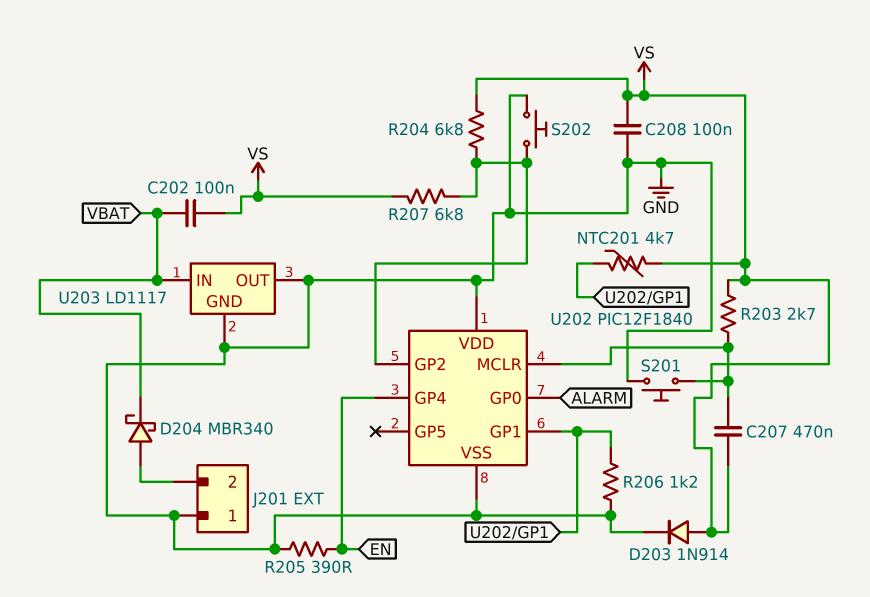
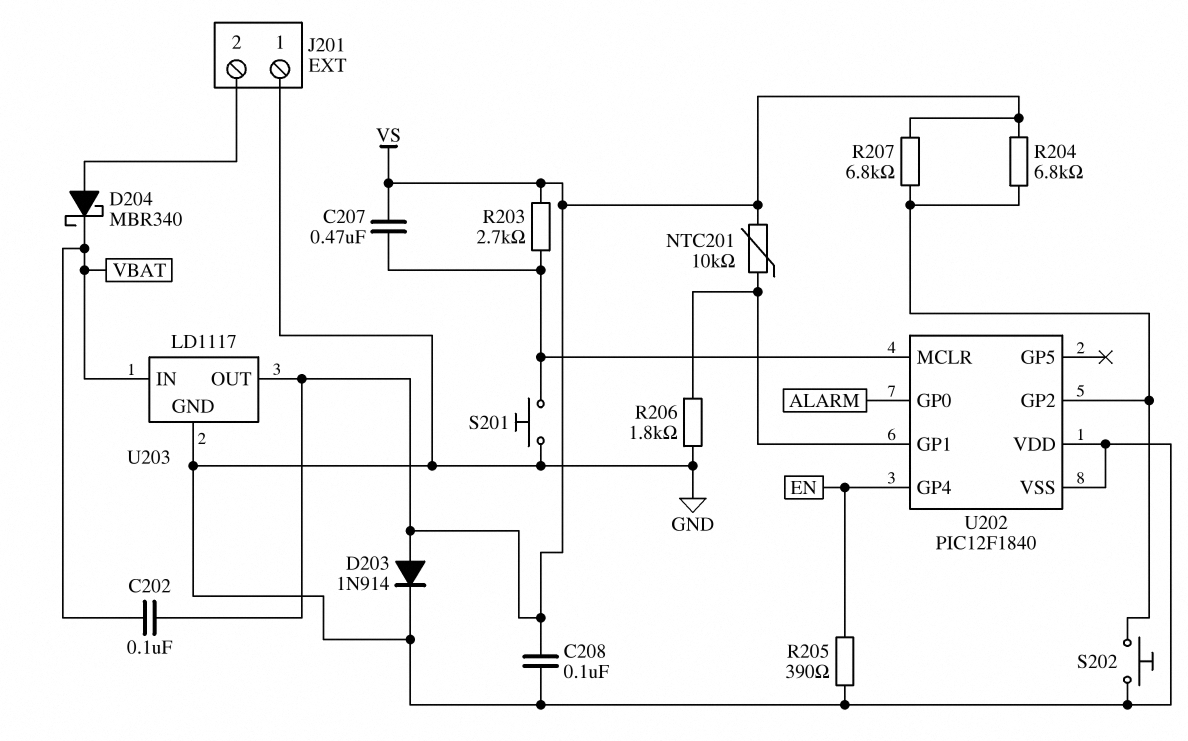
NTC201: 4.7k (U202/GP1, VS) -> 10k (U202/GP1, VS)
R206: 1.2k (GND, U202/GP1) -> 1.8k (GND, U202/GP1)
U203 pin OUT: GND -> VS

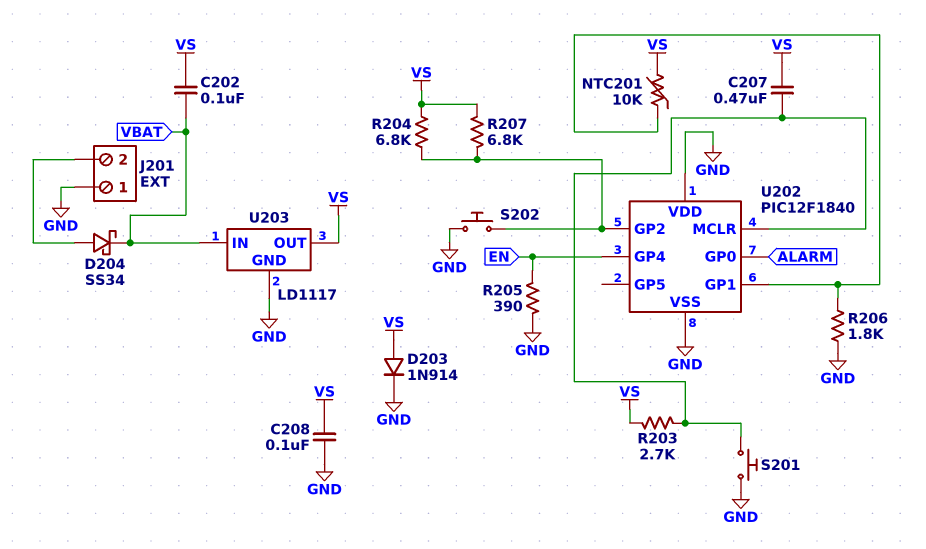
D204: schottky MBR340 (A J201/2, K VBAT) -> schottky SS34 (A J201/2, K VBAT)

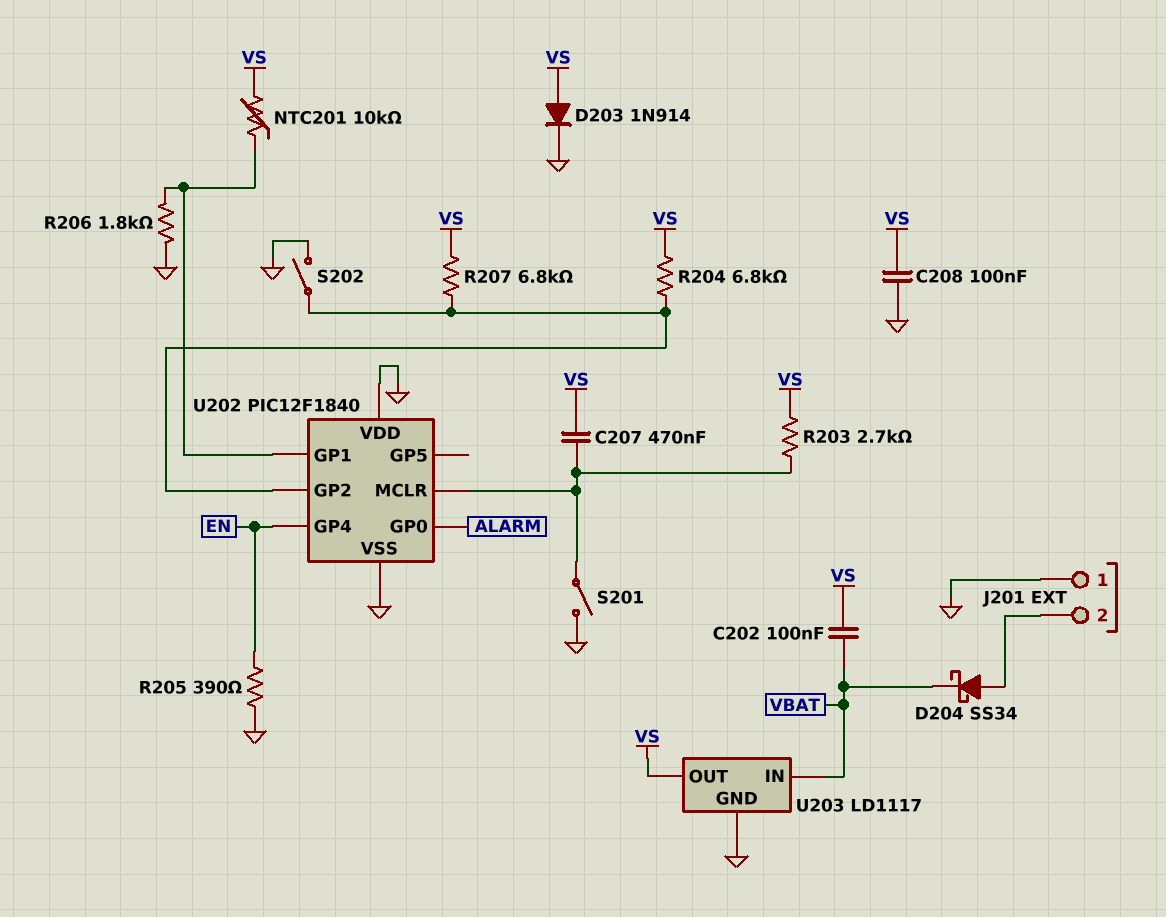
S201: button (GND, U202/MCLR) -> switch (GND, U202/MCLR)
S202: button (GND, U202/GP2) -> switch (GND, U202/GP2)

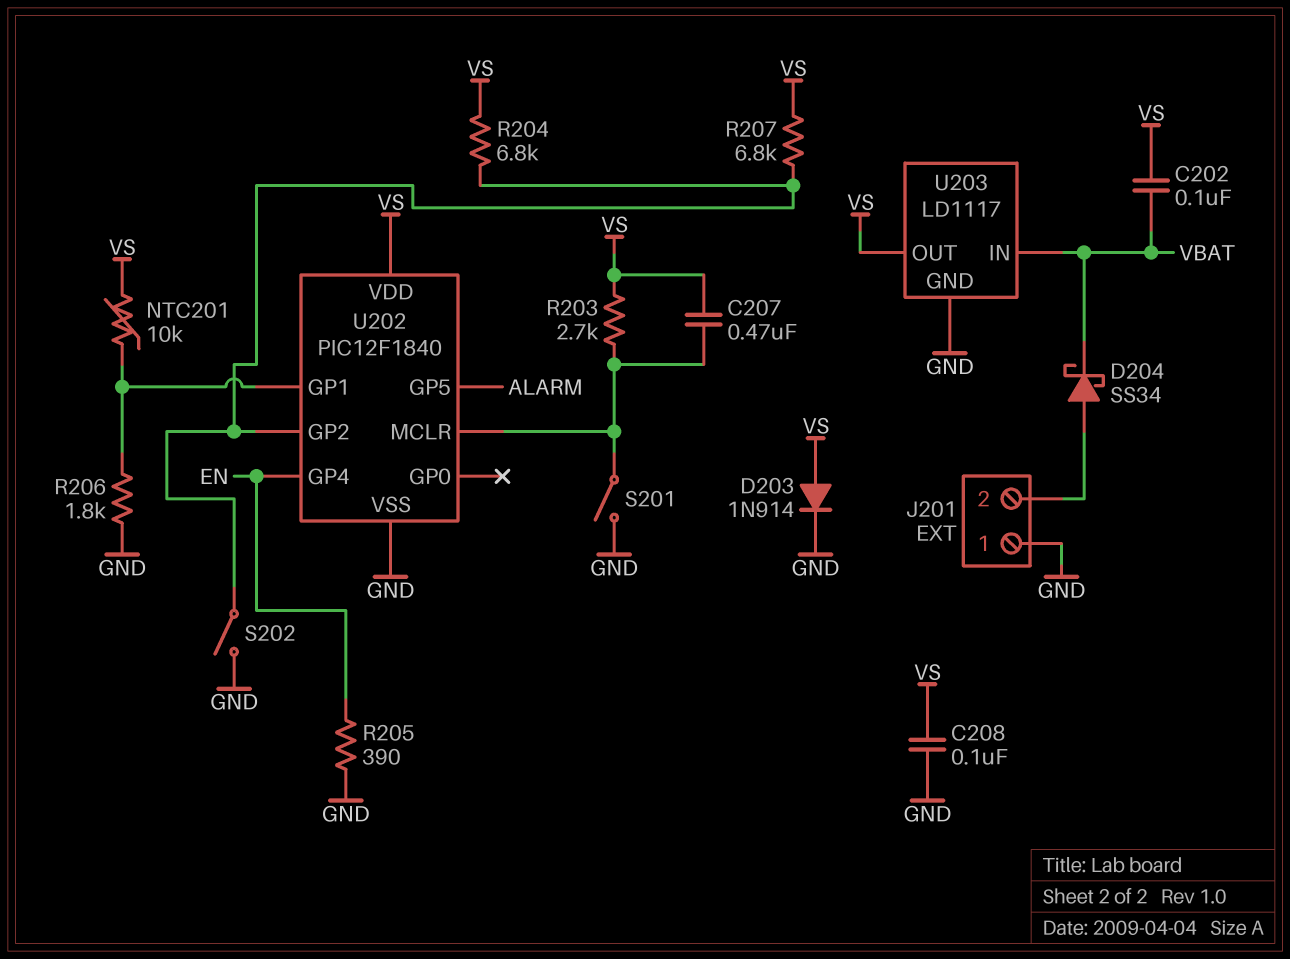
U202 pin GP0: ALARM -> none
U202 pin GP5: none -> ALARM
U202 pin VDD: GND -> VS

